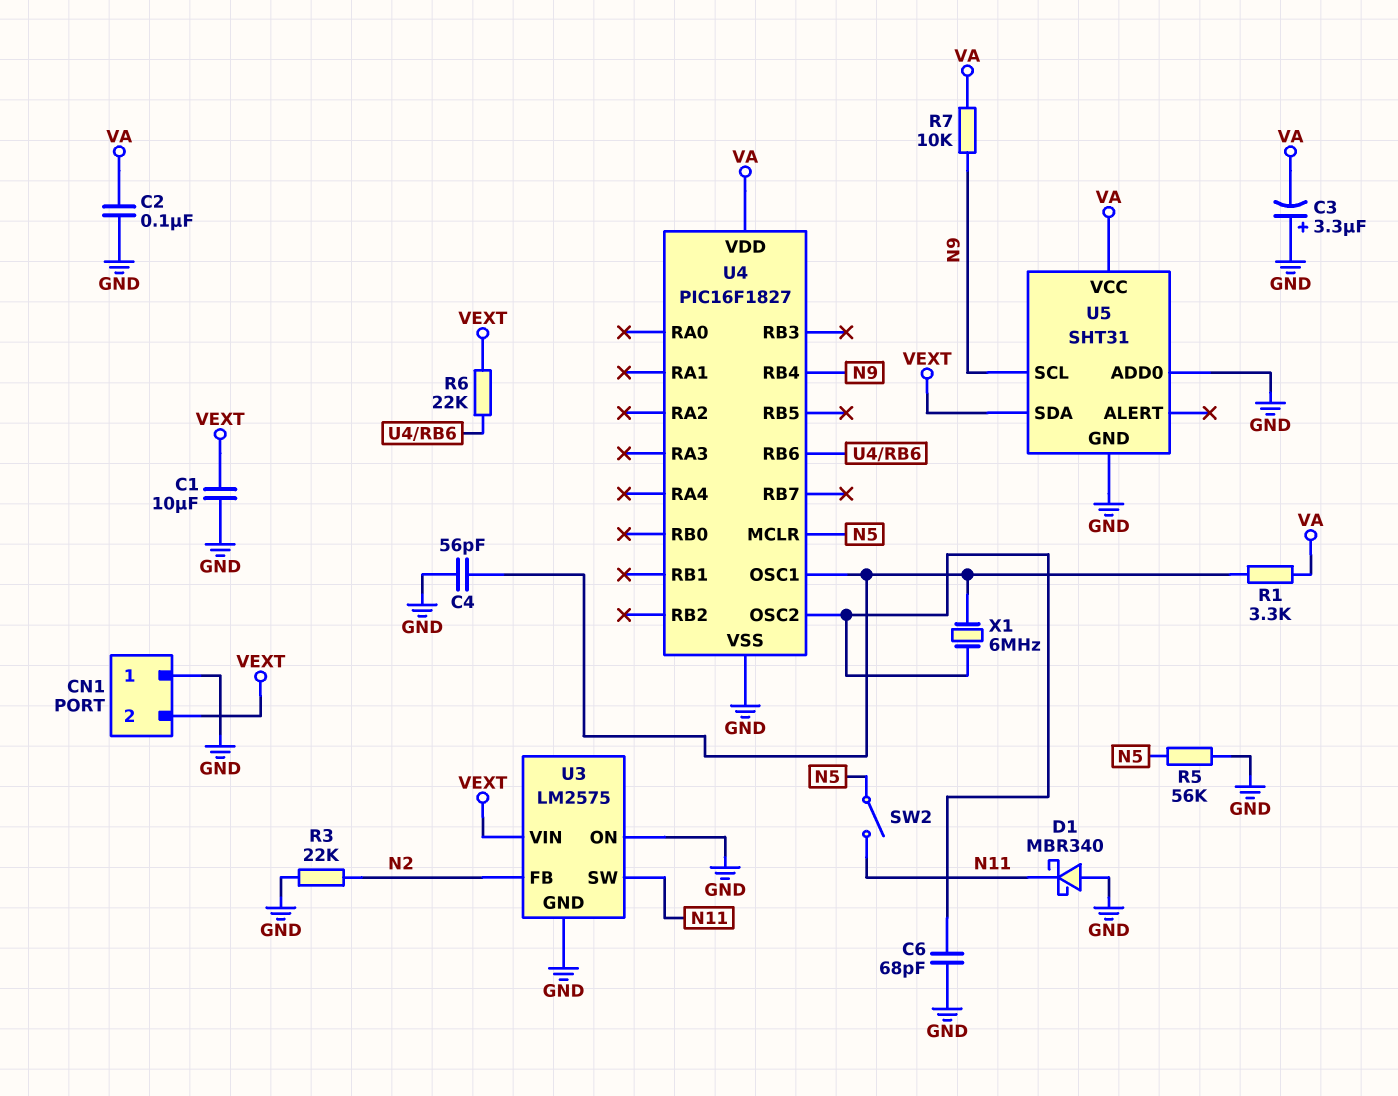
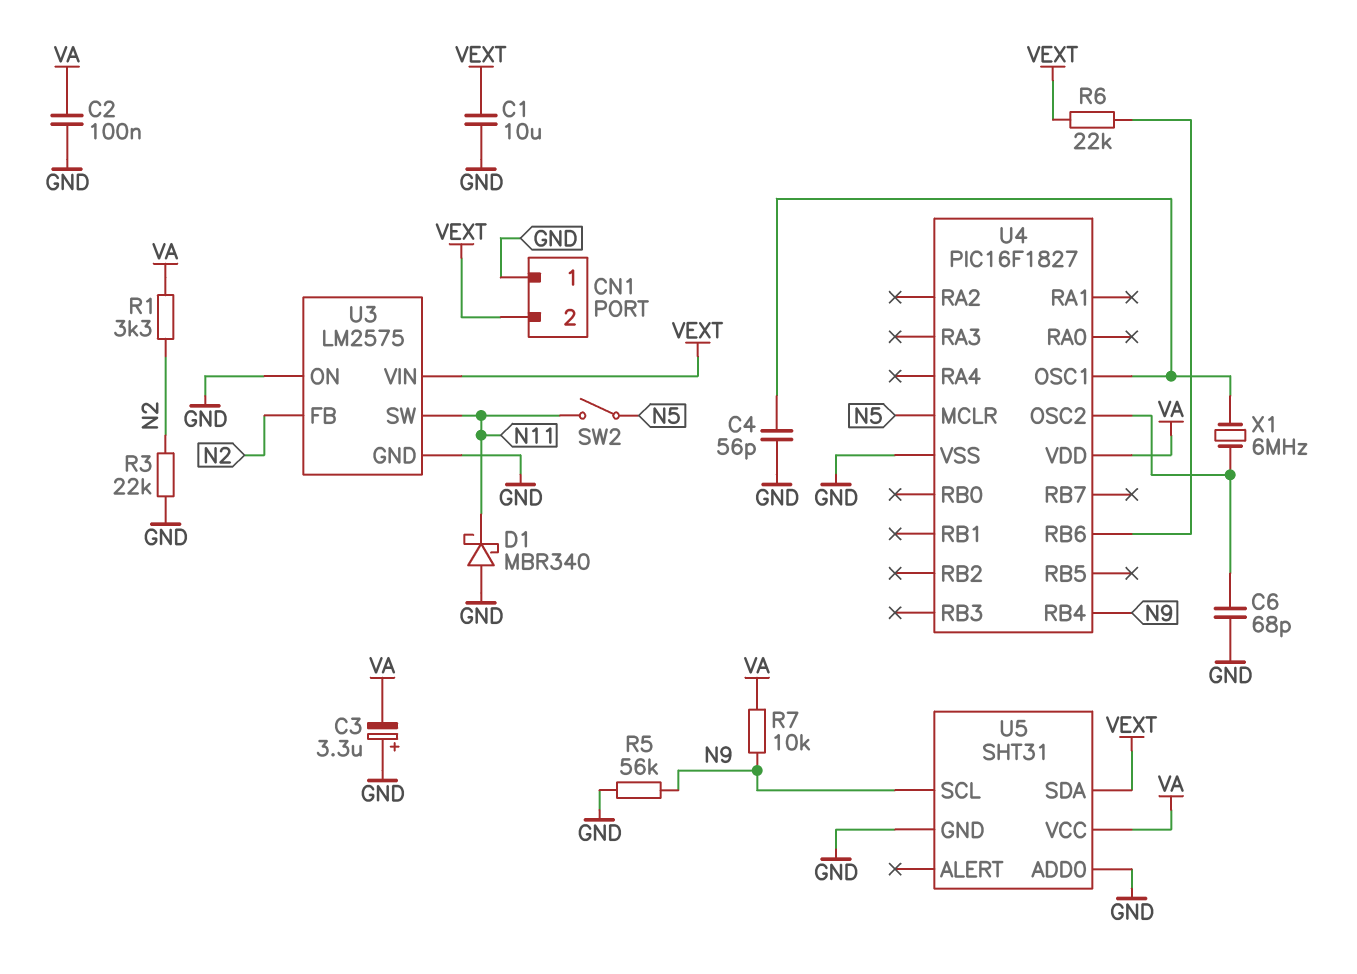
R1: 3.3k (U4/OSC1, VA) -> 3.3k (N2, VA)
R5: 56k (GND, N5) -> 56k (GND, N9)

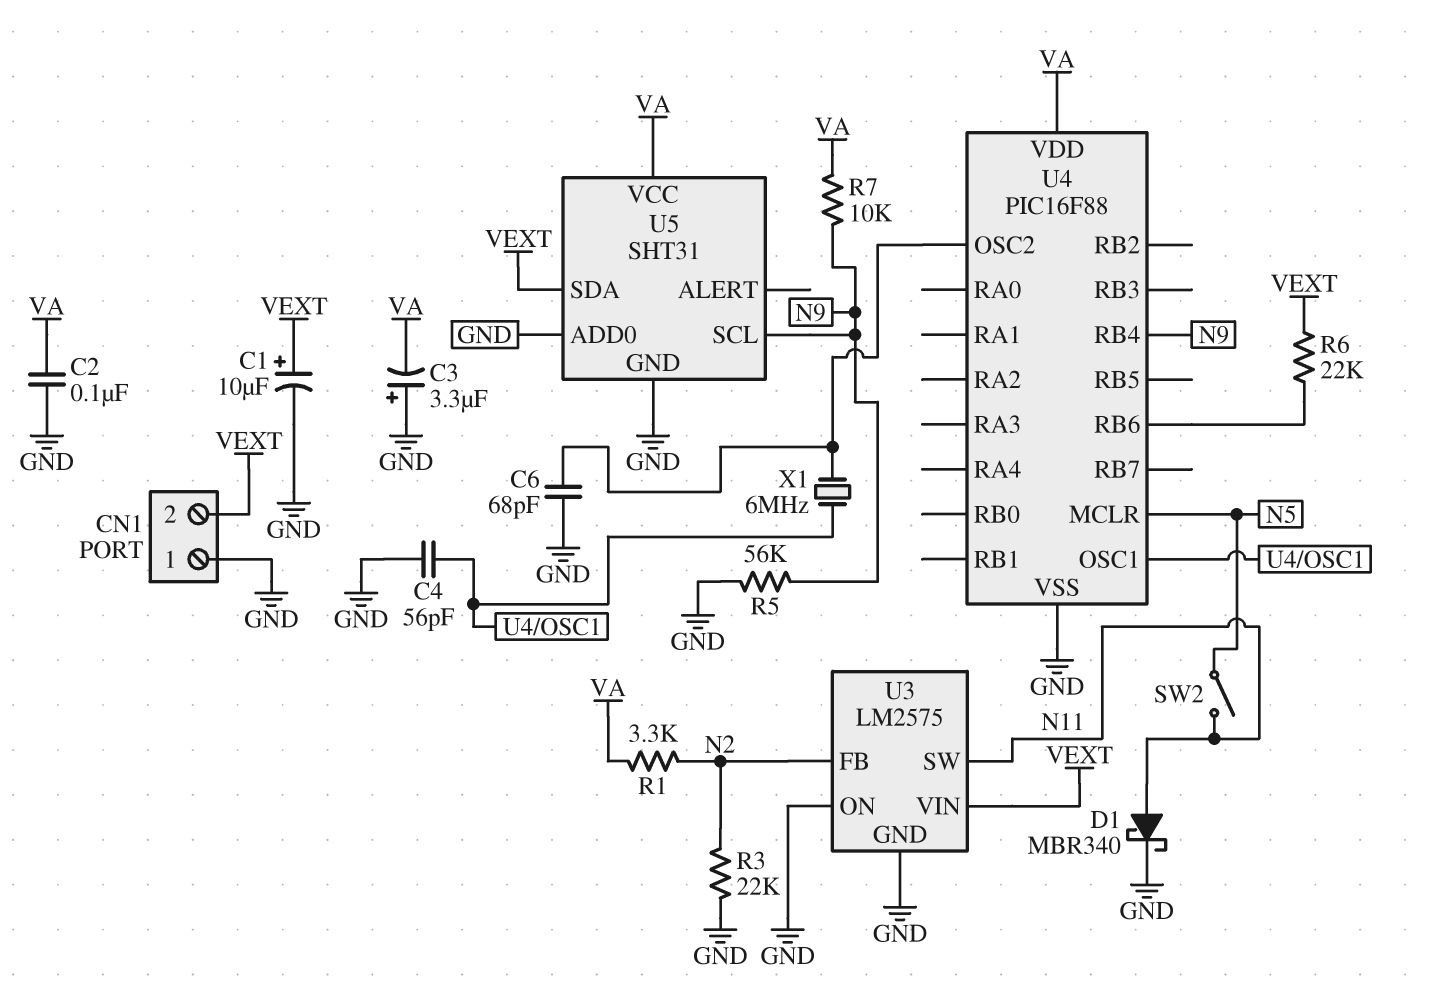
C1: 10uF (GND, VEXT) -> 10uF (plus VEXT, minus GND)
D1: schottky MBR340 (A GND, K N11) -> schottky MBR340 (A N11, K GND)
U4: PIC16F1827 -> PIC16F88

